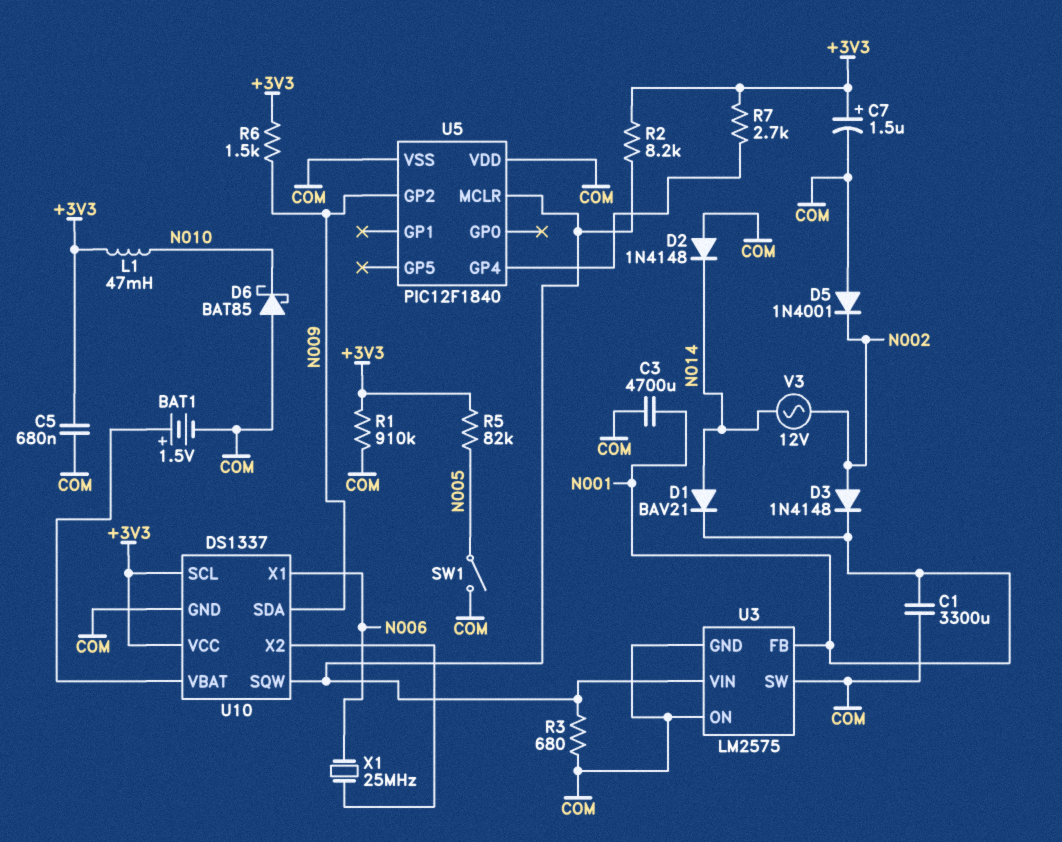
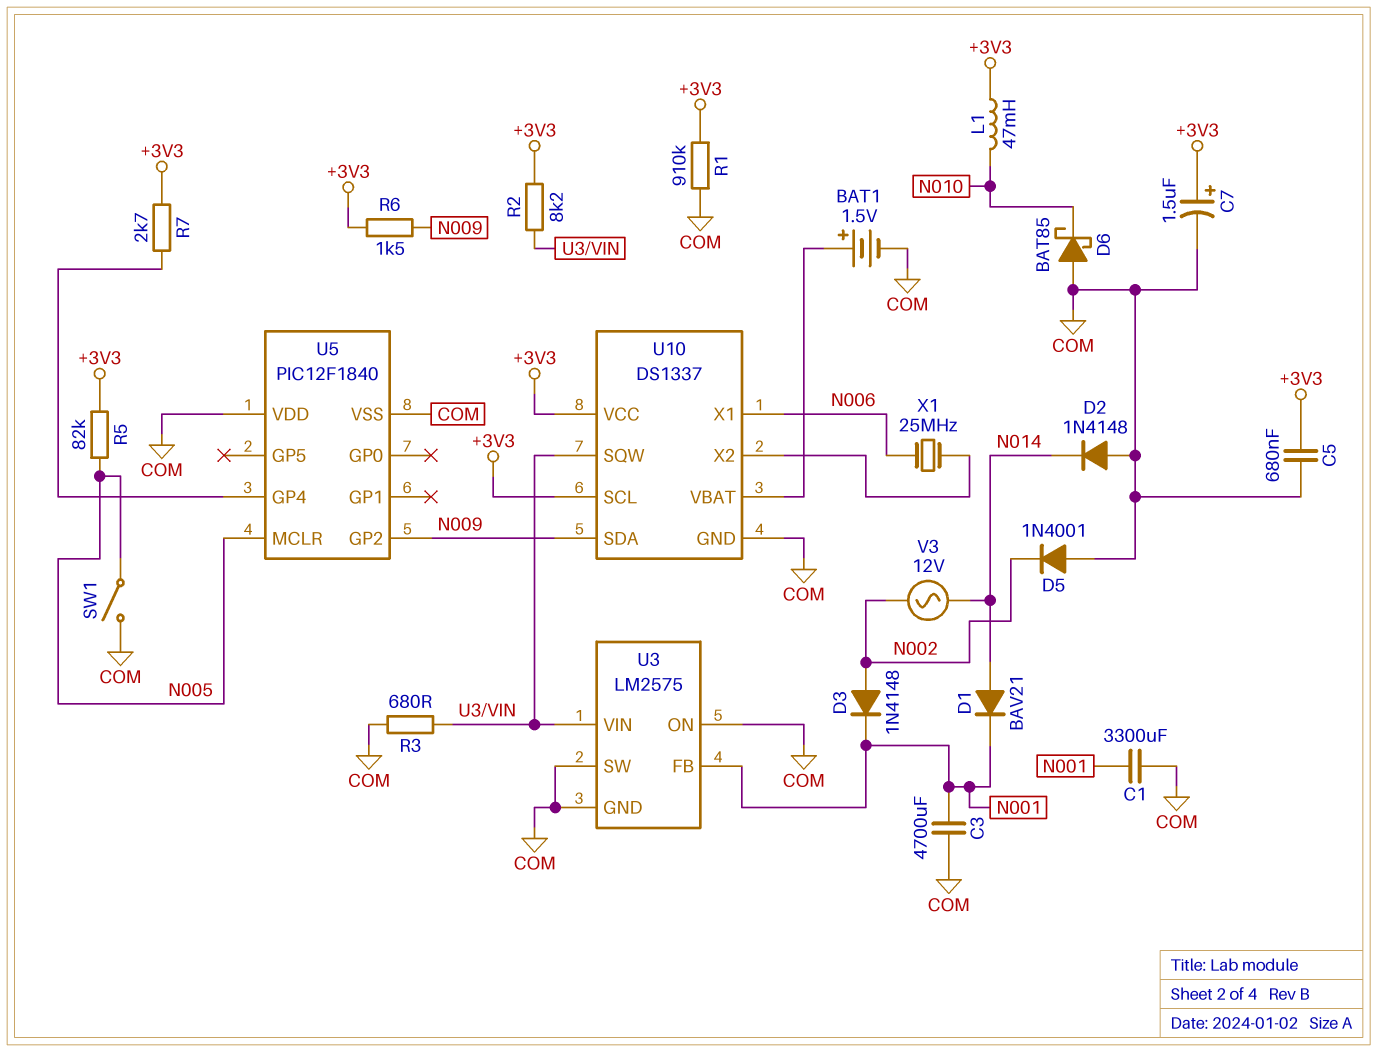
U5 pin MCLR: U3/VIN -> N005

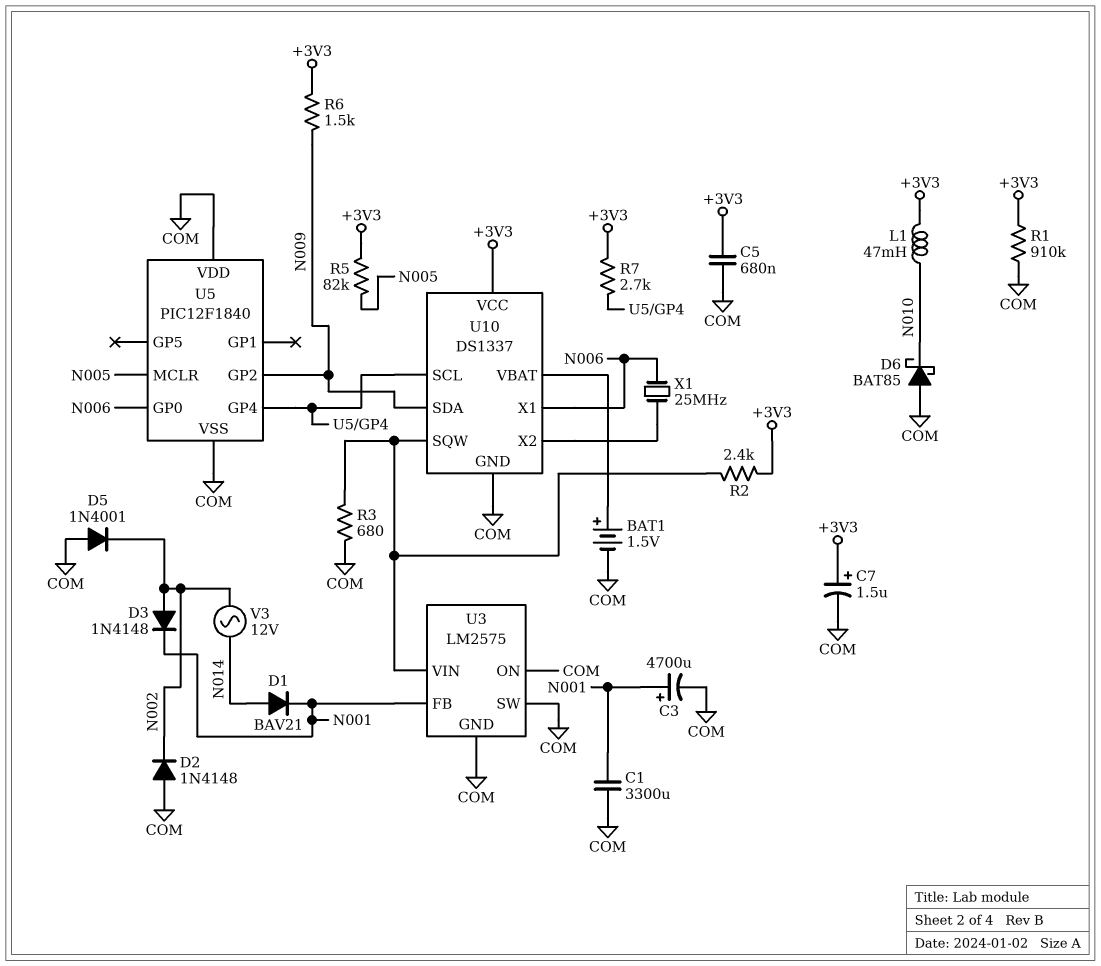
C3: 4700uF (COM, N001) -> 4700uF (plus N001, minus COM)
D2: diode 1N4148 (A COM, K N014) -> diode 1N4148 (A COM, K N002)
R2: 8.2k (+3V3, U3/VIN) -> 2.4k (+3V3, U3/VIN)
SW1: switch (COM, N005) -> none
U5 pin GP0: none -> N006
U10 pin SCL: +3V3 -> U5/GP4

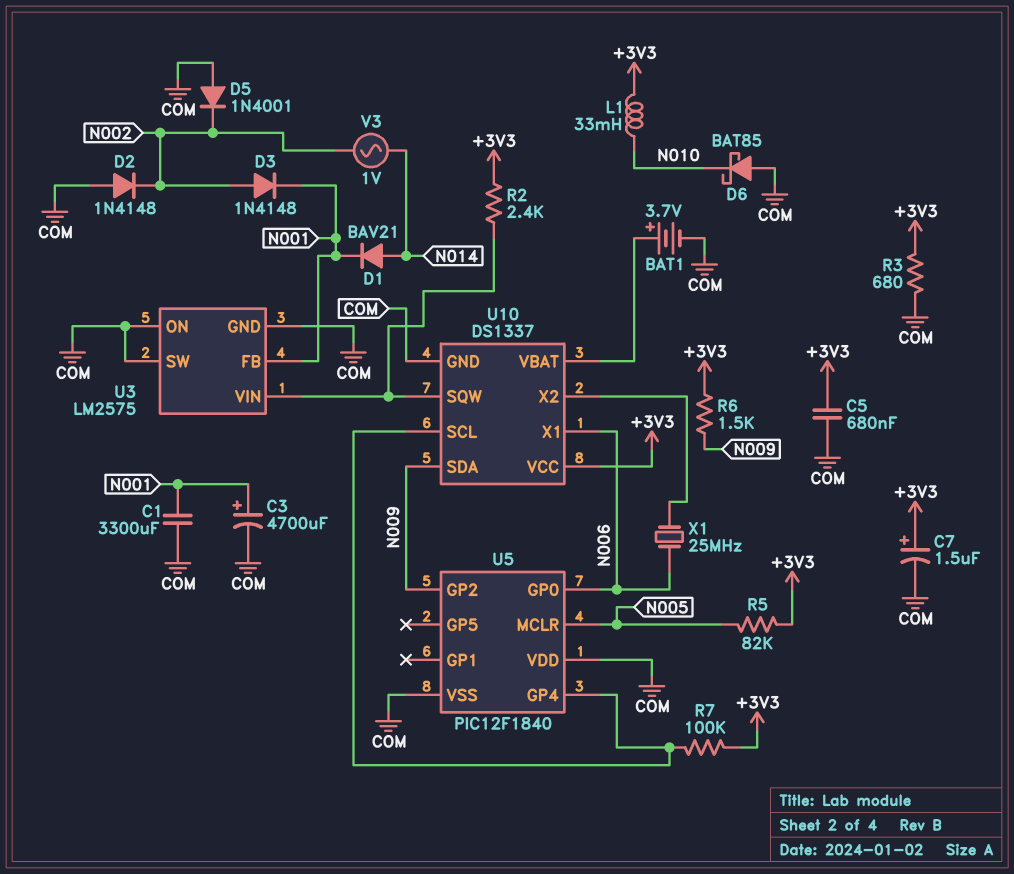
BAT1: 1.5V (plus U10/VBAT, minus COM) -> 3.7V (plus U10/VBAT, minus COM)
L1: 47mH (+3V3, N010) -> 33mH (+3V3, N010)
R1: 910k (+3V3, COM) -> none
R3: 680 (COM, U3/VIN) -> 680 (+3V3, COM)
R7: 2.7k (+3V3, U5/GP4) -> 100k (+3V3, U5/GP4)
V3: AC 12V (N002, N014) -> AC 1V (N002, N014)

